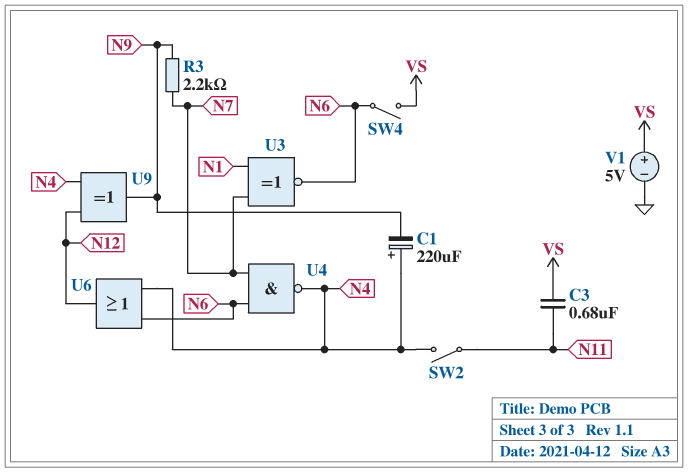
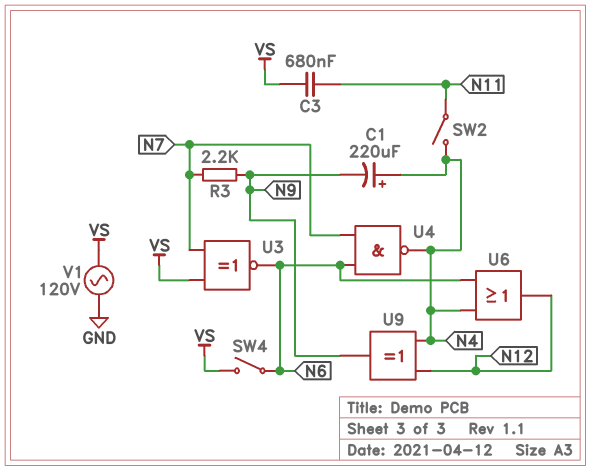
U3: XNOR (in N1, in N7, out N6) -> XNOR (in N7, in VS, out N6)
V1: 5V (plus VS, minus GND) -> AC 120V (GND, VS)

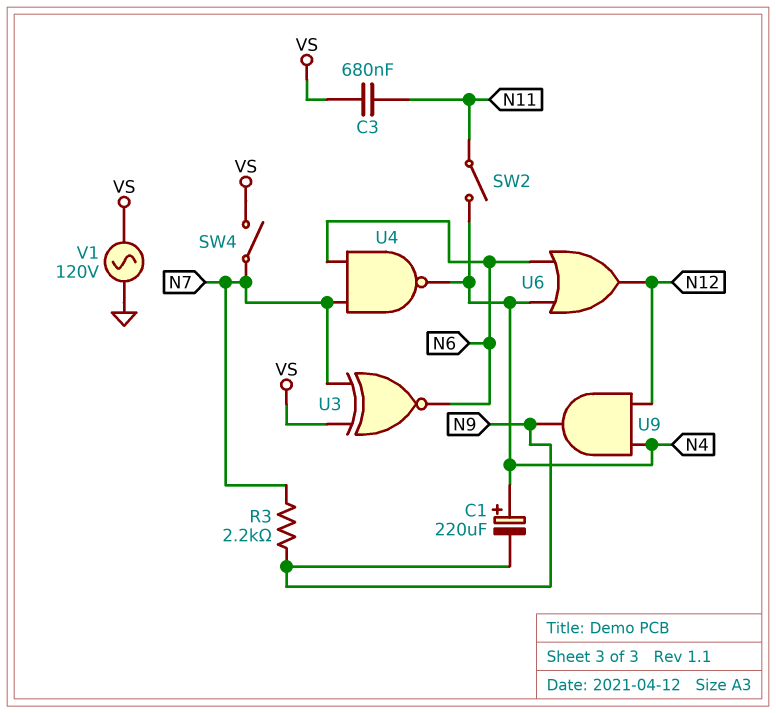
SW4: switch (N6, VS) -> switch (N7, VS)
U9: XOR (in N4, in N12, out N9) -> AND (in N4, in N12, out N9)

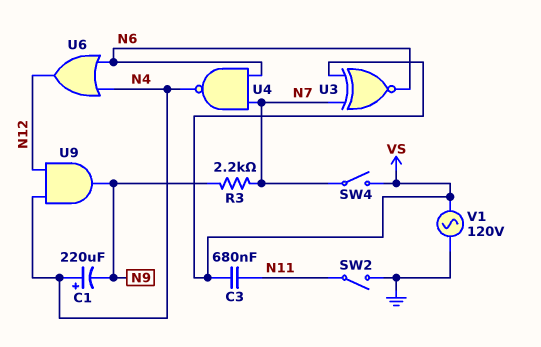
SW2: switch (N4, N11) -> switch (GND, N11)

